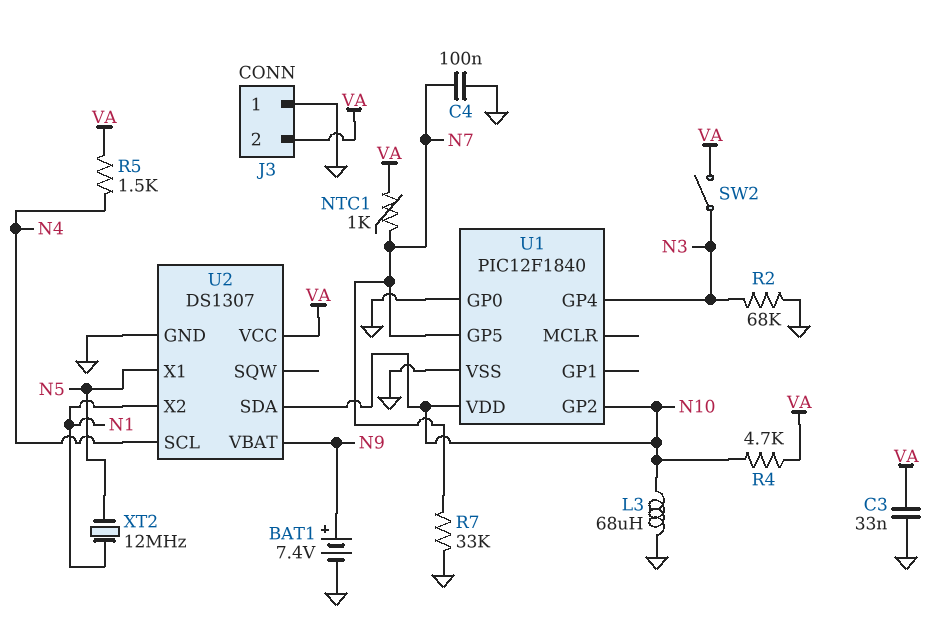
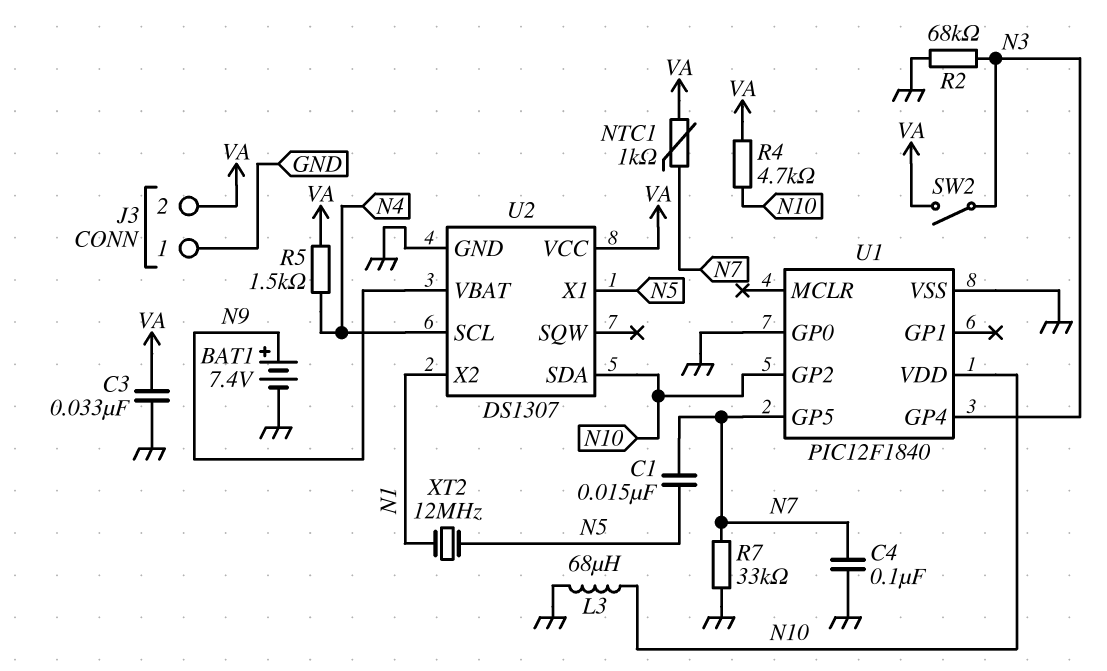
C1: none -> 15nF (N5, N7)

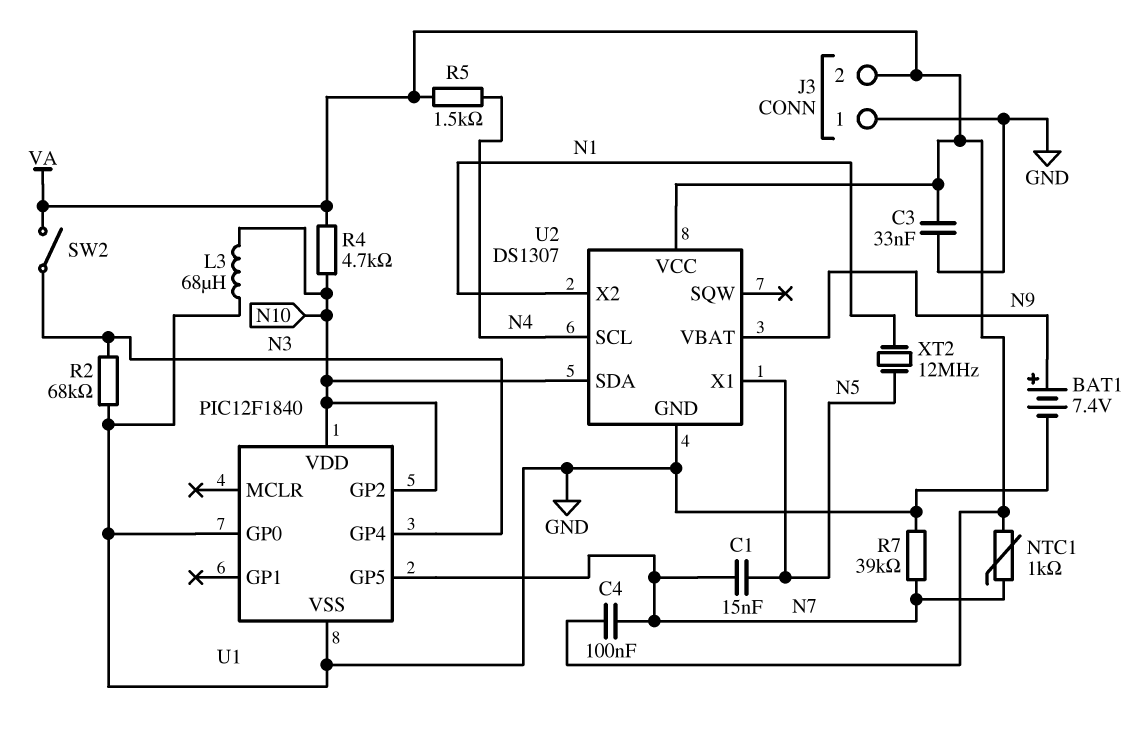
C4: 100nF (GND, N7) -> 100nF (N7, VA)
R7: 33k (GND, N7) -> 39k (GND, N7)

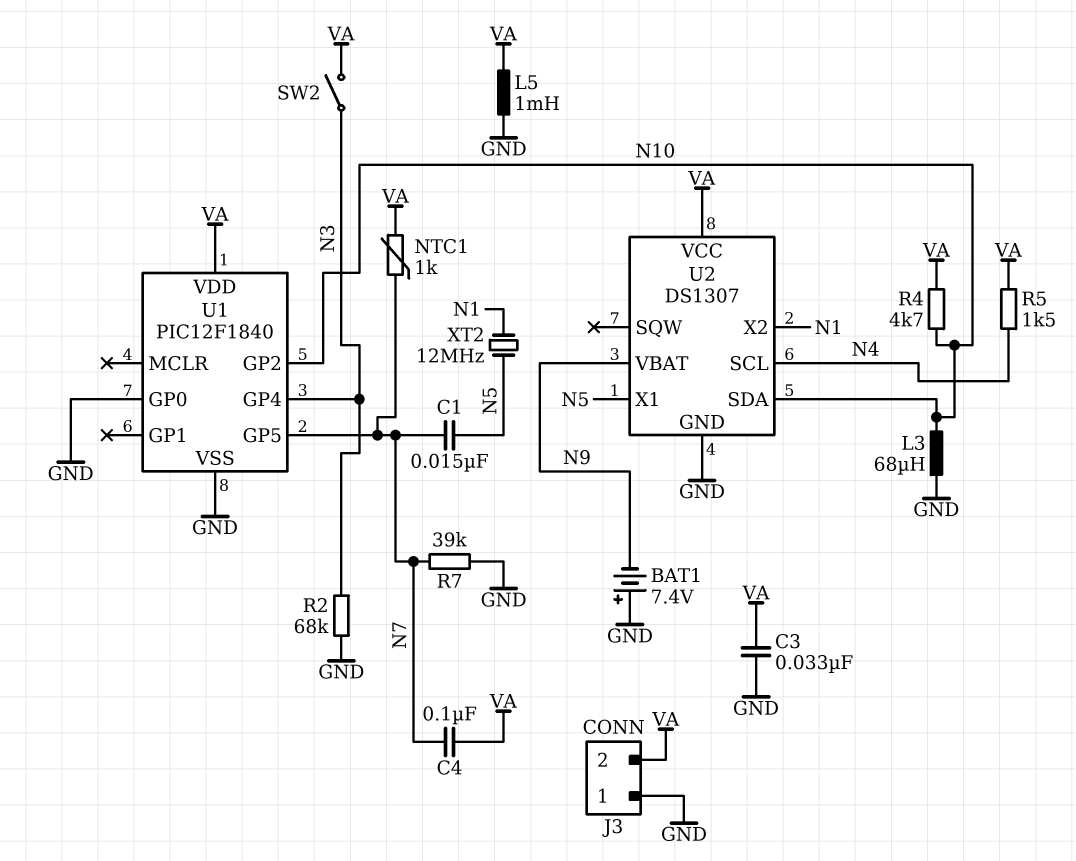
BAT1: 7.4V (plus N9, minus GND) -> 7.4V (plus GND, minus N9)
L5: none -> 1mH (GND, VA)
U1 pin VDD: N10 -> VA

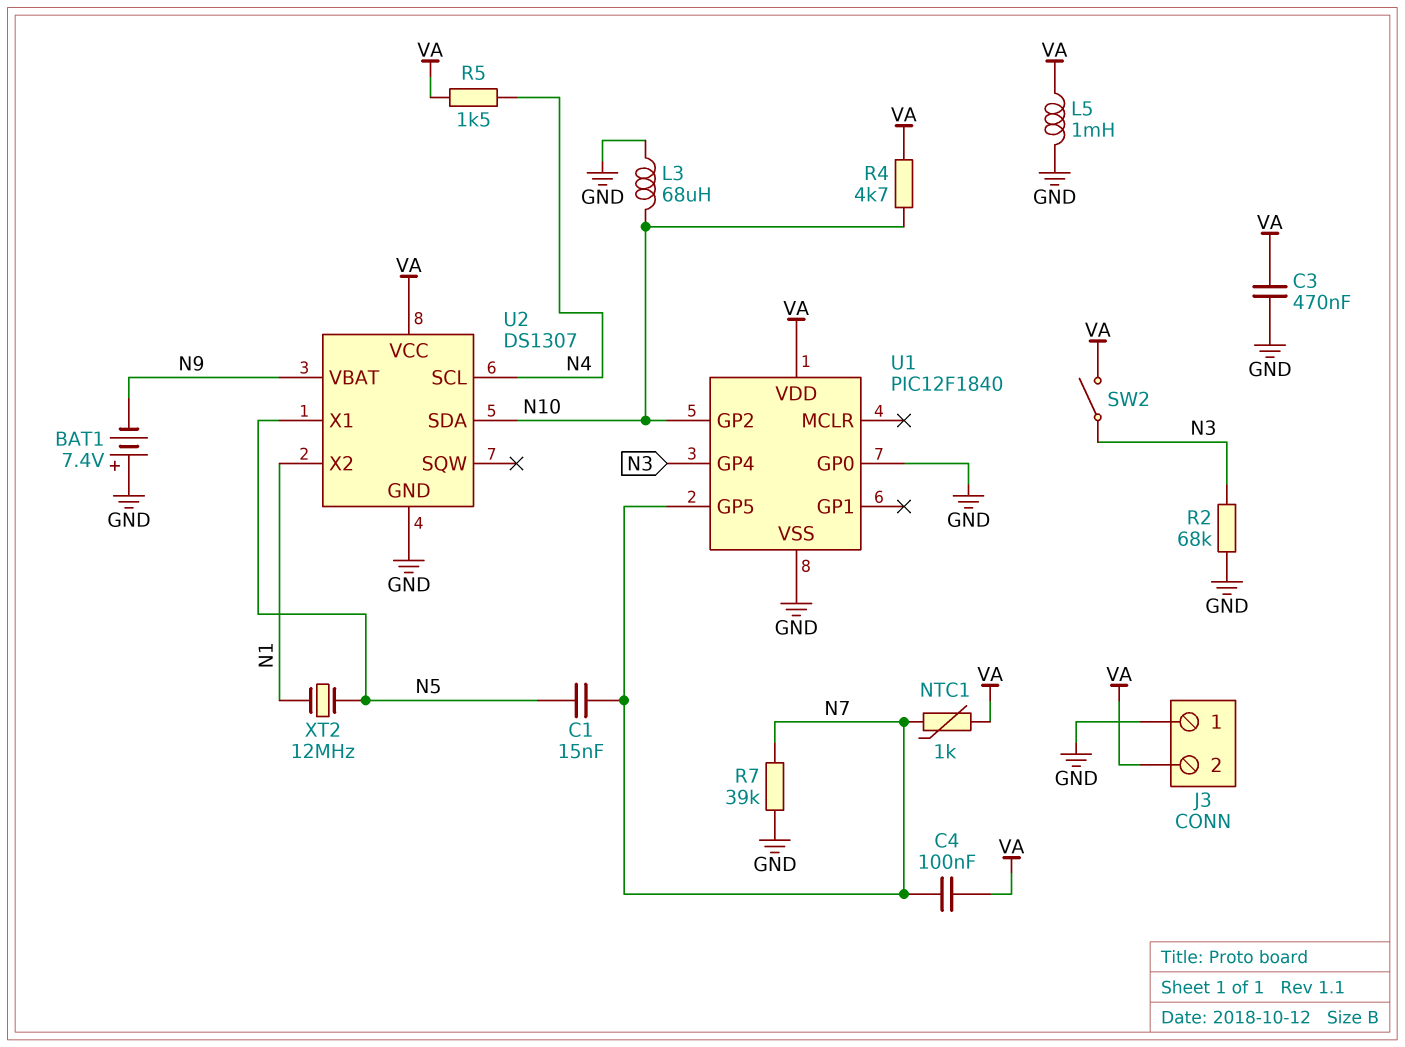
C3: 33nF (GND, VA) -> 470nF (GND, VA)

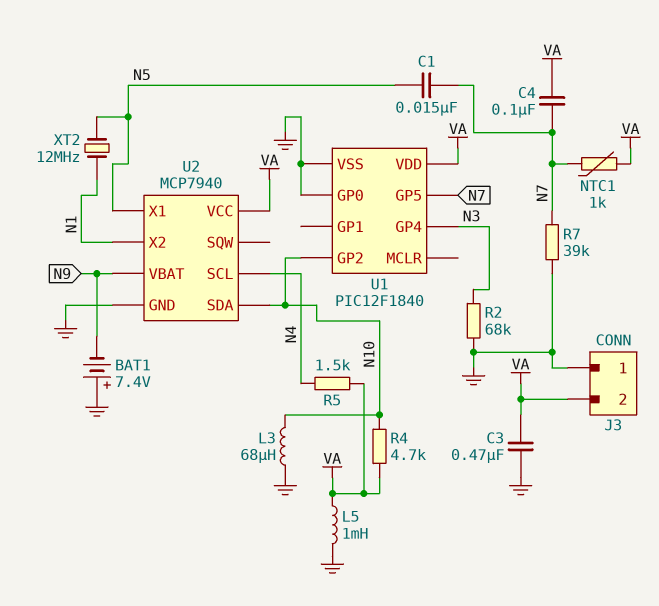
SW2: switch (N3, VA) -> none
U2: DS1307 -> MCP7940

